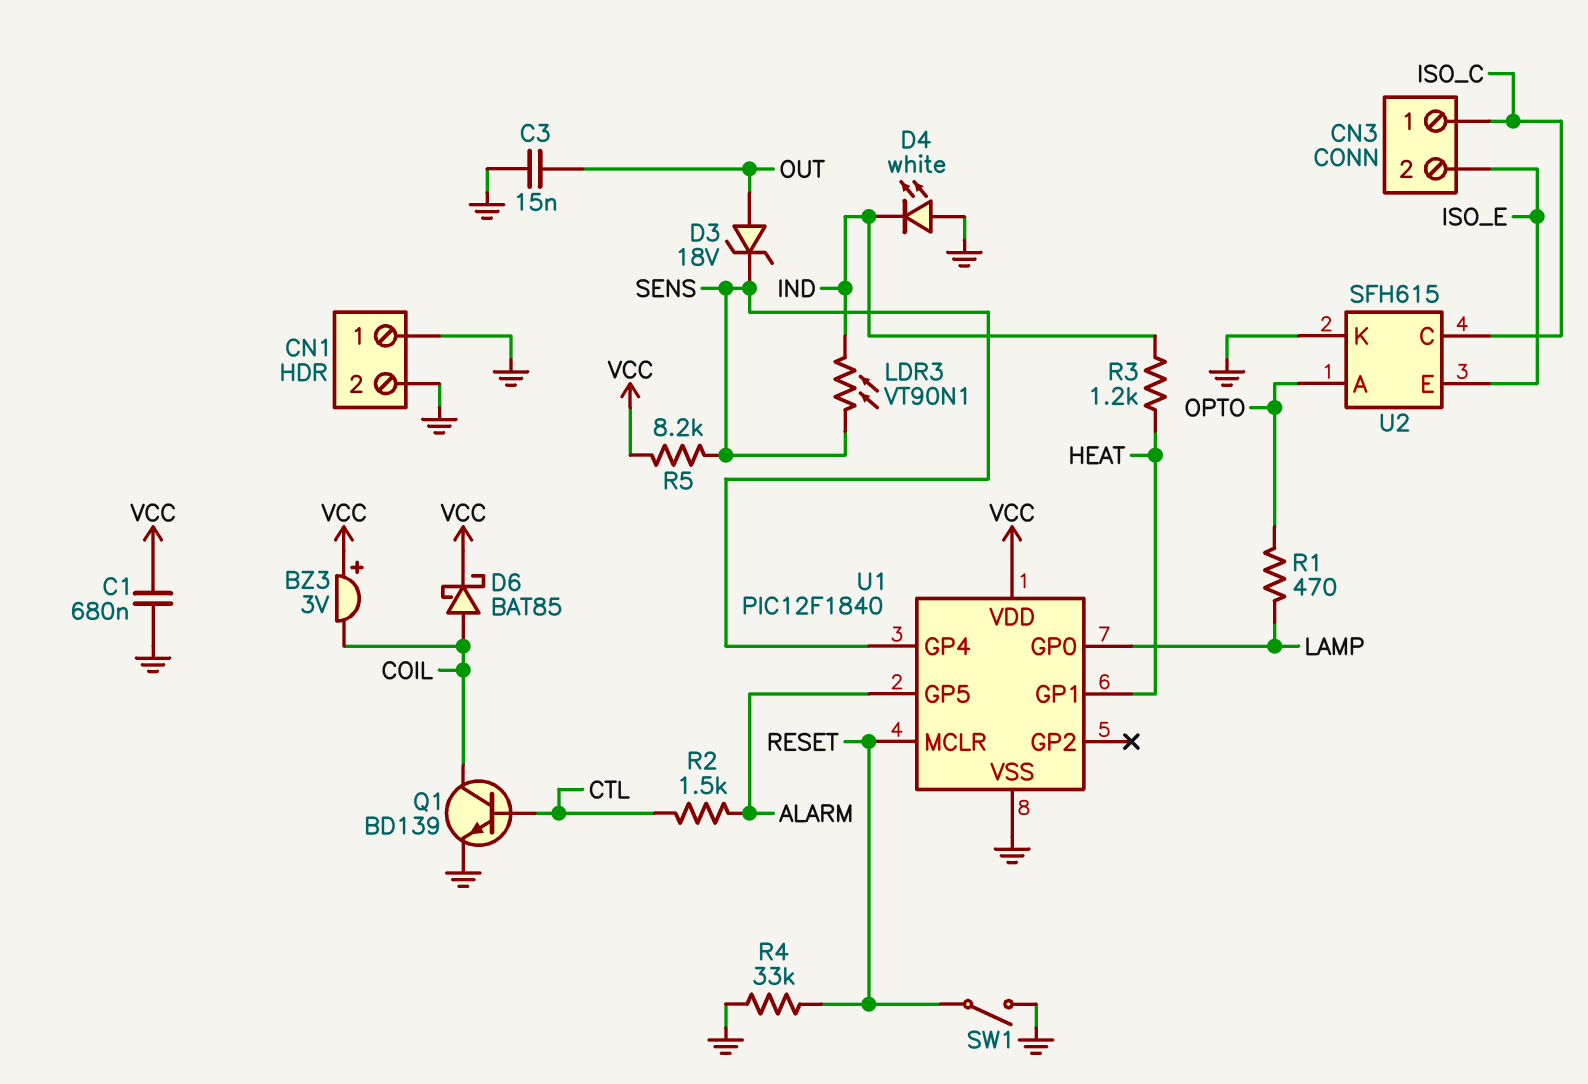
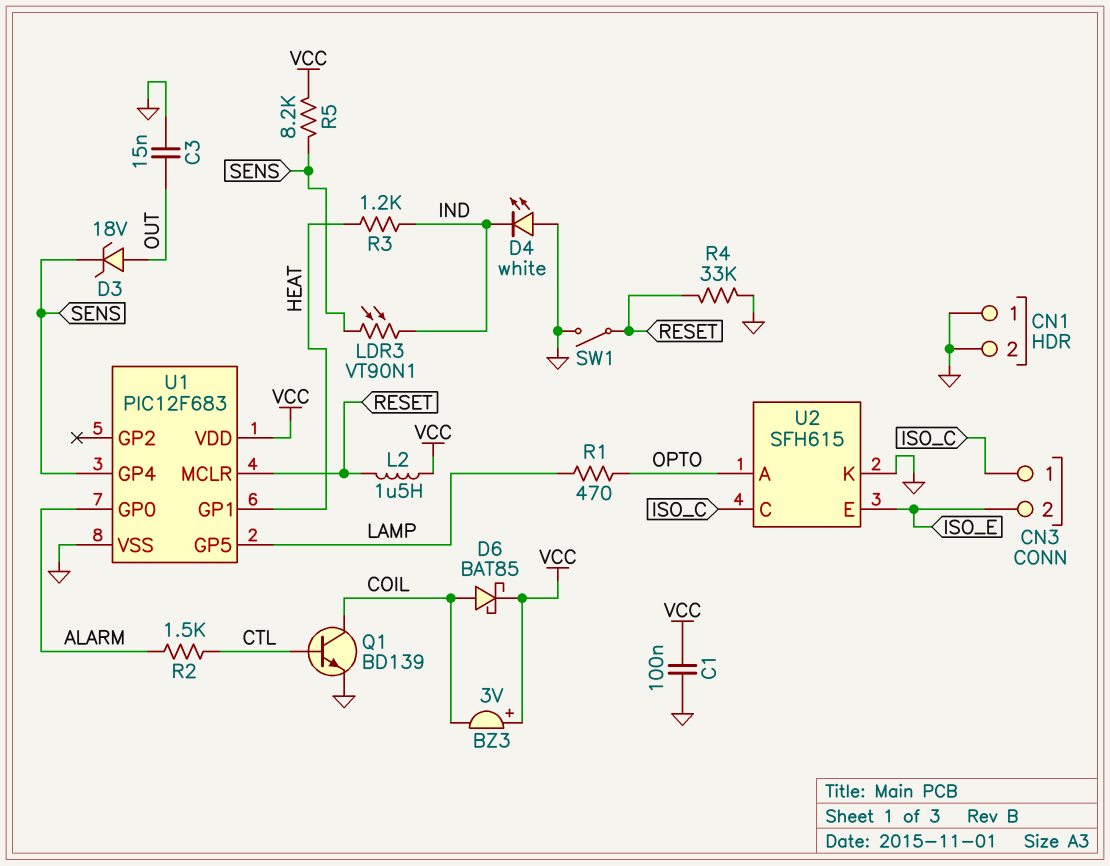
C1: 680nF (GND, VCC) -> 100nF (GND, VCC)
L2: none -> 1.5uH (RESET, VCC)
U1: PIC12F1840 -> PIC12F683
U1 pin GP0: LAMP -> ALARM
U1 pin GP5: ALARM -> LAMP

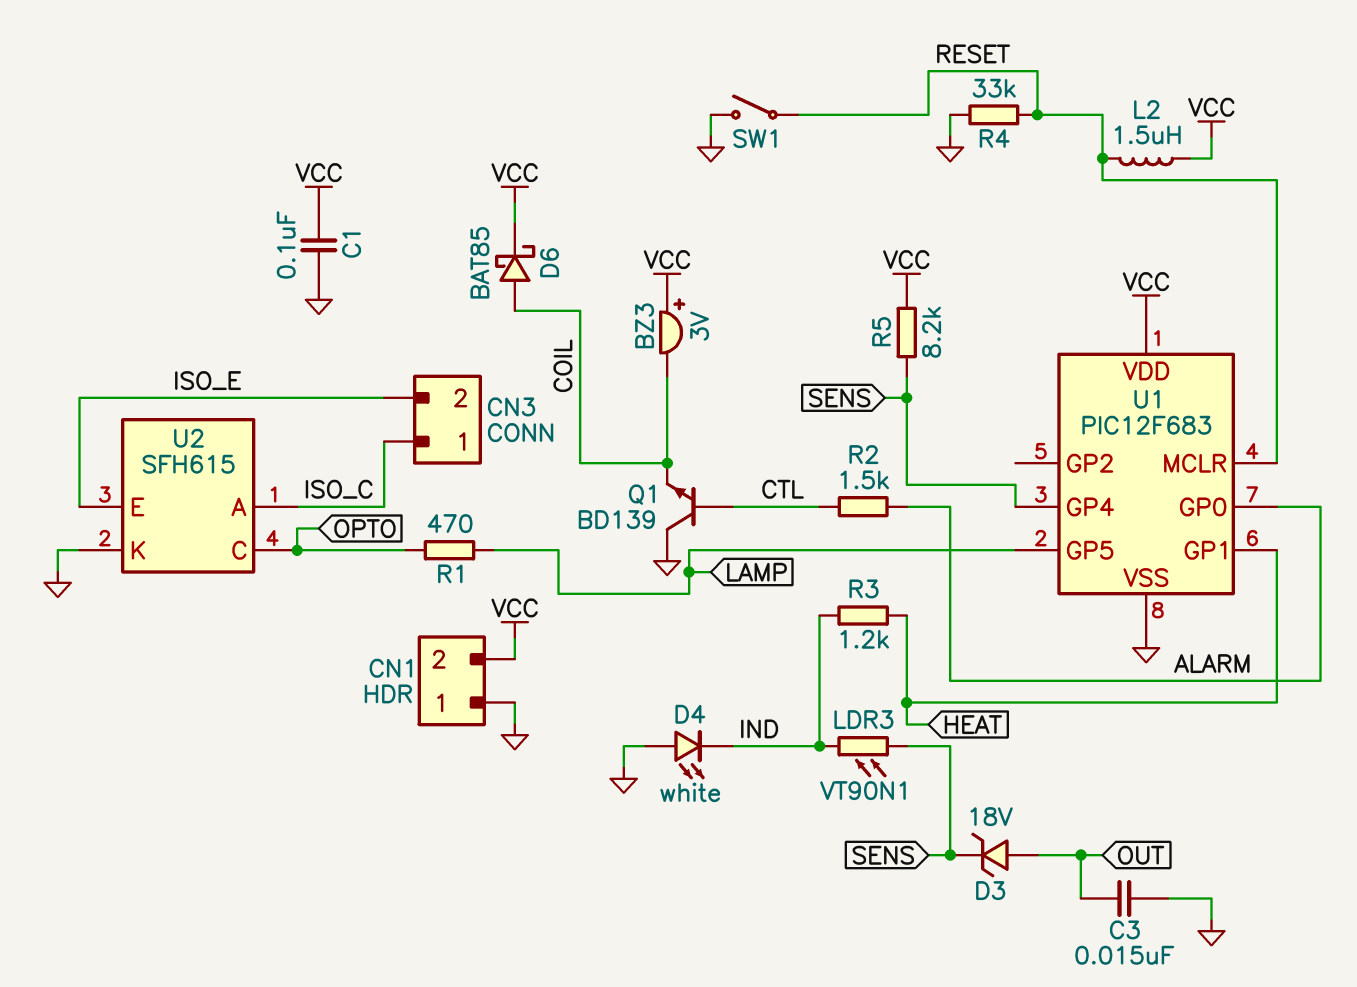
CN1 pin 2: GND -> VCC
Q1: NPN BD139 (B CTL, C COIL, E GND) -> NPN BD139 (B CTL, C GND, E COIL)
U2 pin A: OPTO -> ISO_C
U2 pin C: ISO_C -> OPTO

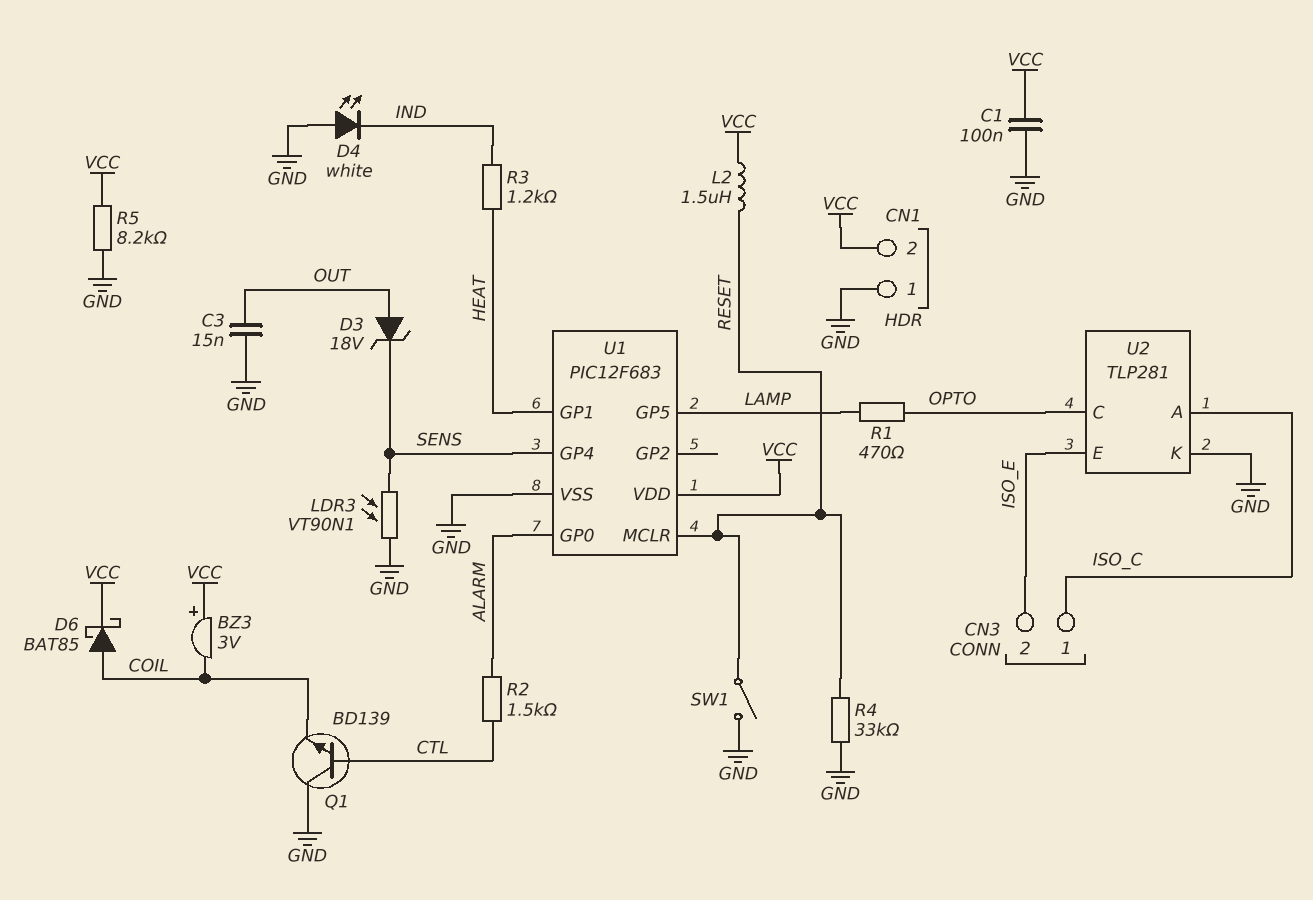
LDR3: VT90N1 (IND, SENS) -> VT90N1 (GND, SENS)
R5: 8.2k (SENS, VCC) -> 8.2k (GND, VCC)
U2: SFH615 -> TLP281

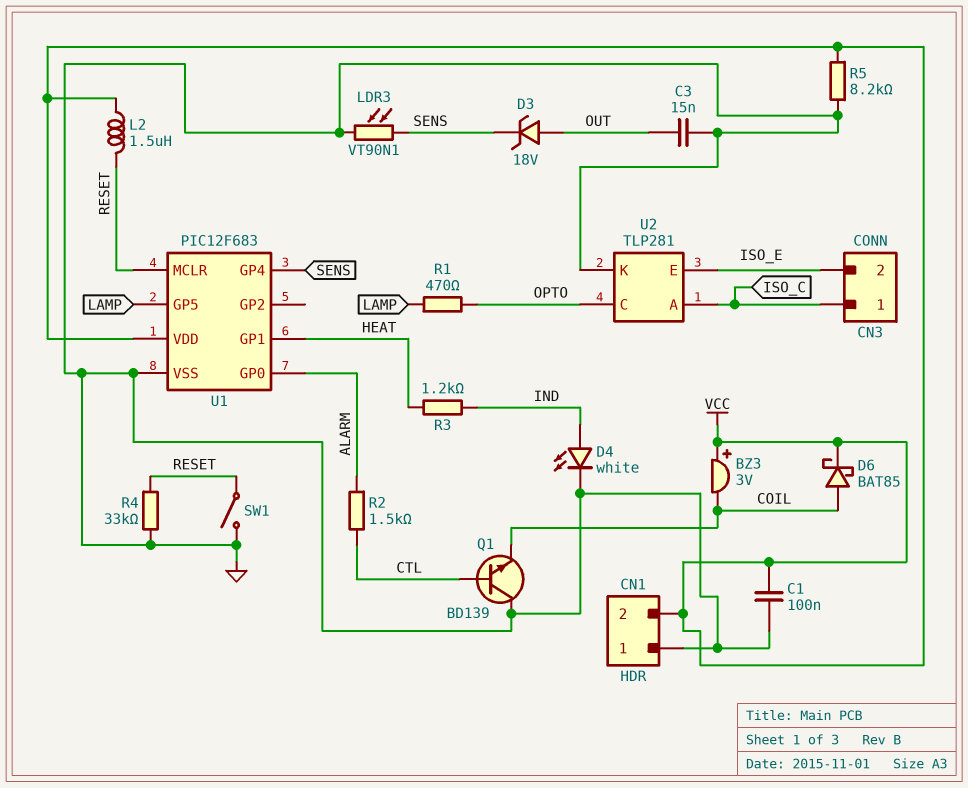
D4: LED white (A GND, K IND) -> LED white (A IND, K GND)

